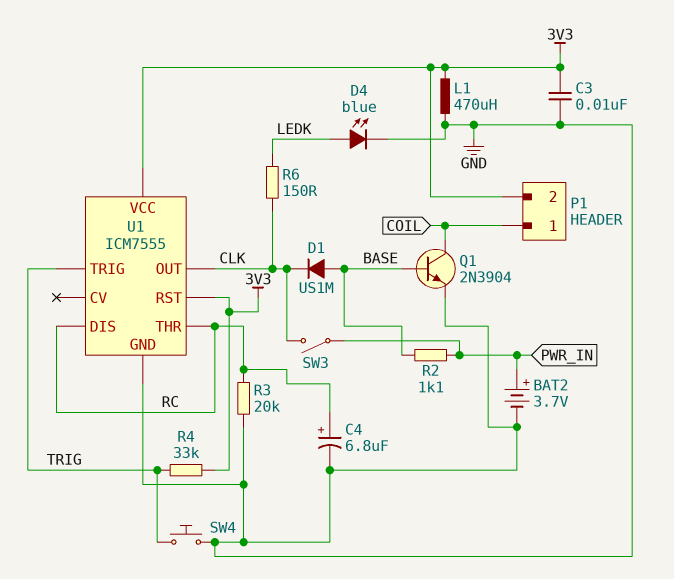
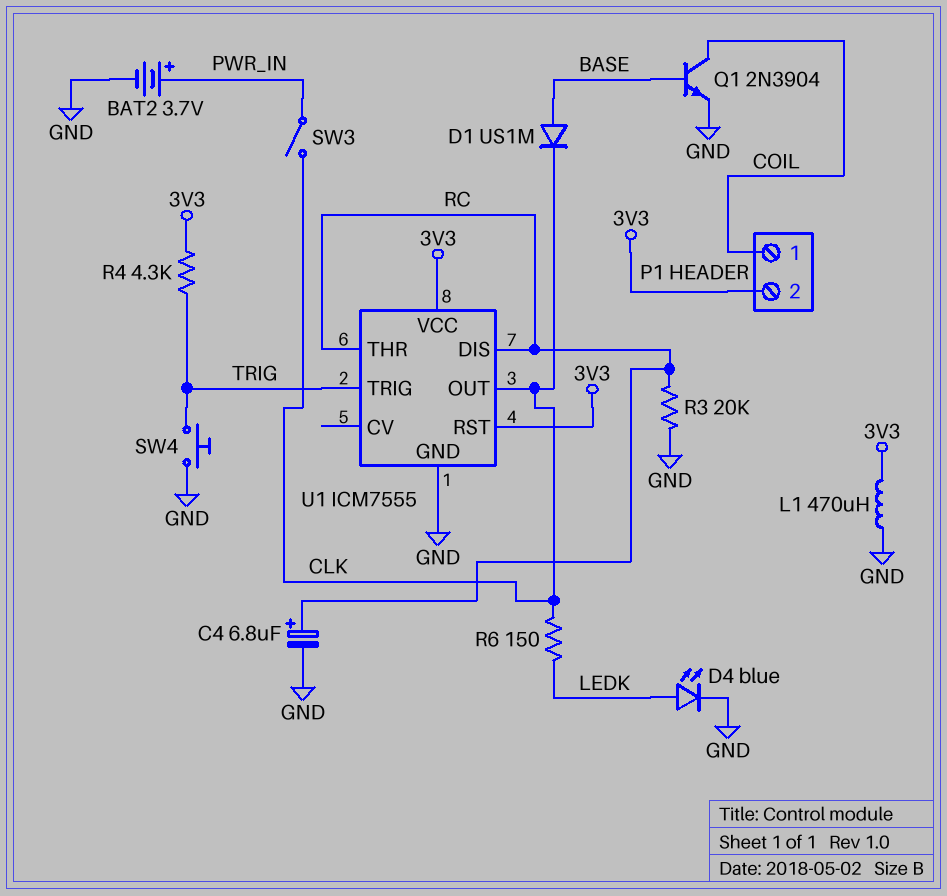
C3: 10nF (3V3, GND) -> none
R2: 1.1k (BASE, PWR_IN) -> none
R4: 33k (3V3, TRIG) -> 4.3k (3V3, TRIG)

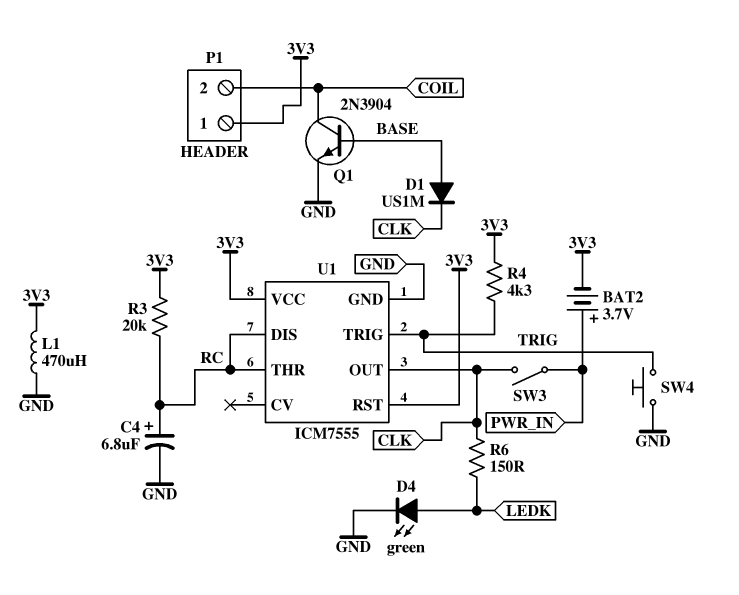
BAT2: 3.7V (plus PWR_IN, minus GND) -> 3.7V (plus PWR_IN, minus 3V3)
D4: LED blue (A LEDK, K GND) -> LED green (A LEDK, K GND)
P1 pin 1: COIL -> 3V3
P1 pin 2: 3V3 -> COIL
R3: 20k (GND, RC) -> 20k (3V3, RC)

